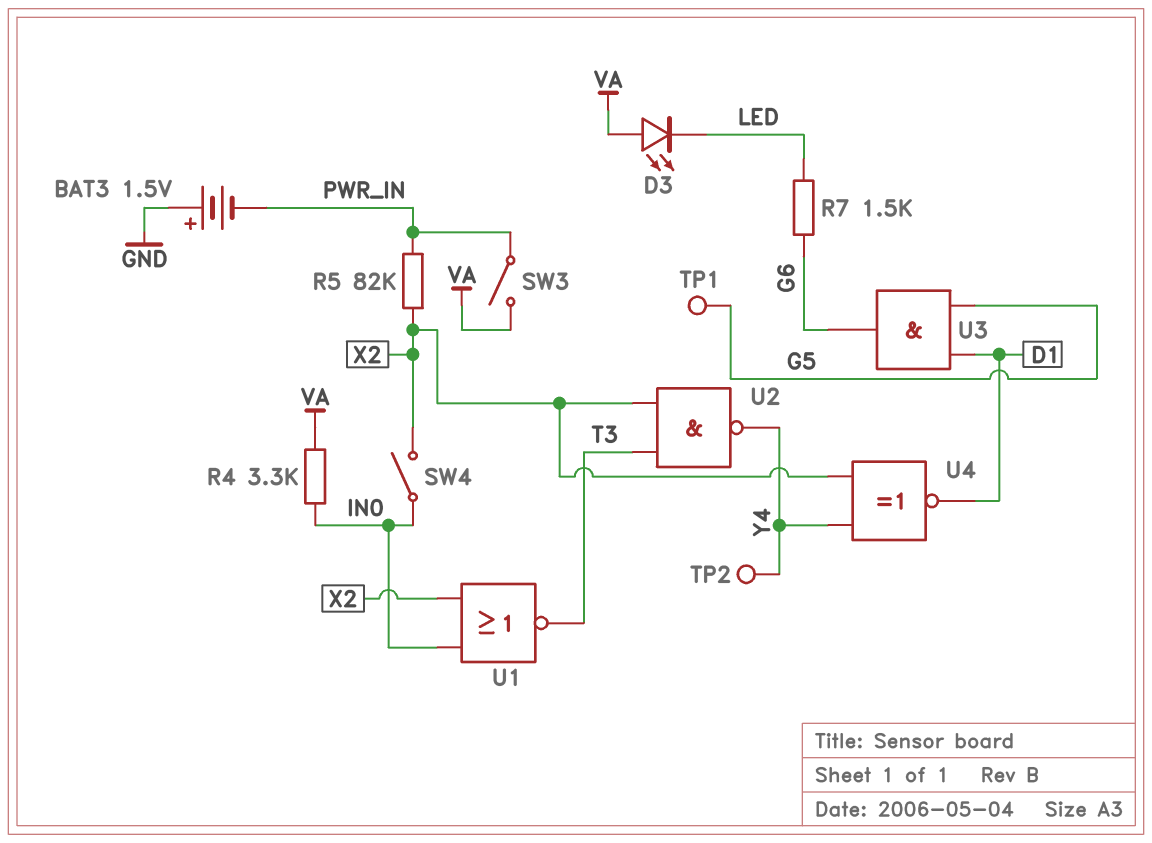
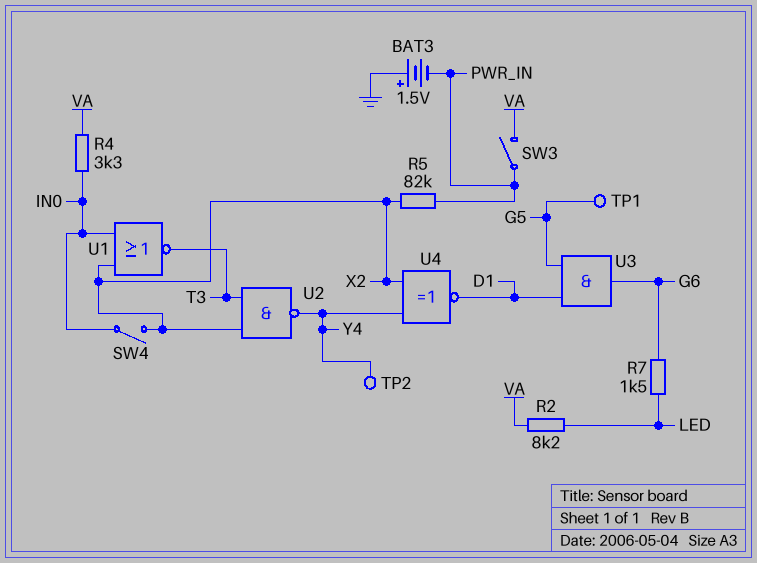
D3: LED (A VA, K LED) -> none
R2: none -> 8.2k (LED, VA)

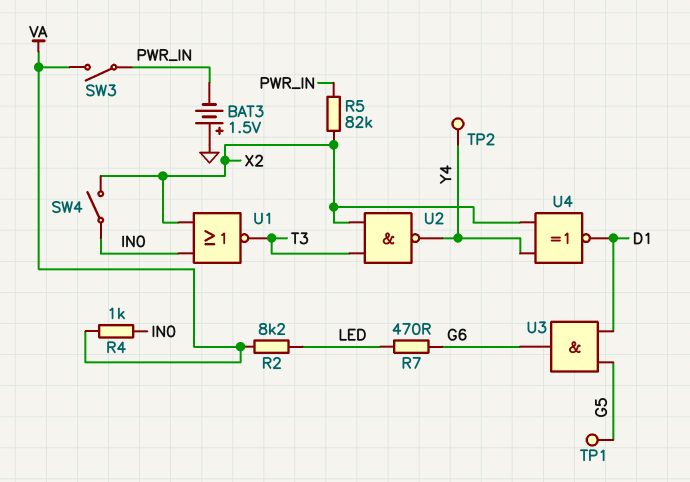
R4: 3.3k (IN0, VA) -> 1k (IN0, VA)
R7: 1.5k (G6, LED) -> 470 (G6, LED)

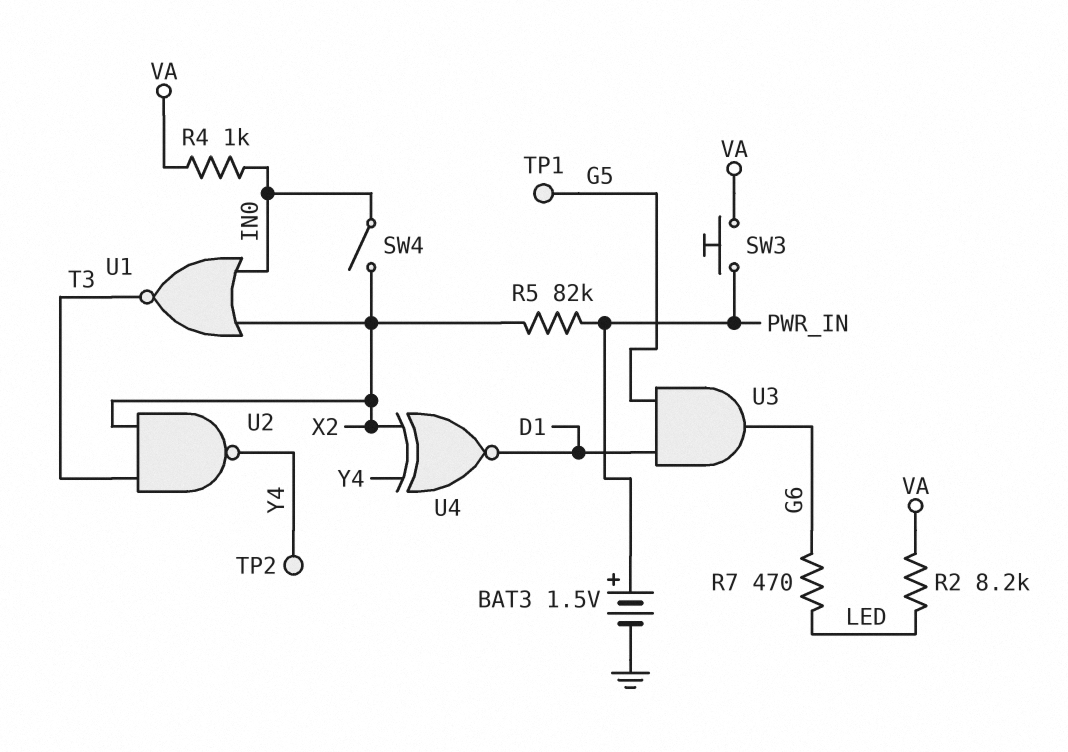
BAT3: 1.5V (plus GND, minus PWR_IN) -> 1.5V (plus PWR_IN, minus GND)
SW3: switch (PWR_IN, VA) -> button (PWR_IN, VA)

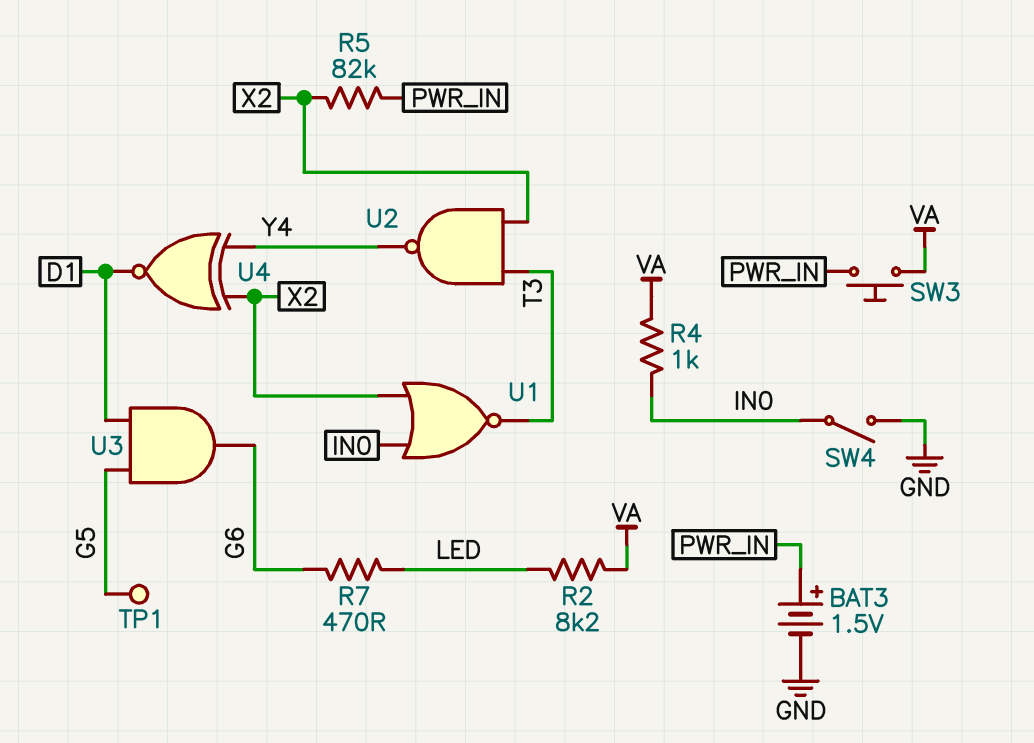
SW4: switch (IN0, X2) -> switch (GND, IN0)
TP2: test point (Y4) -> none

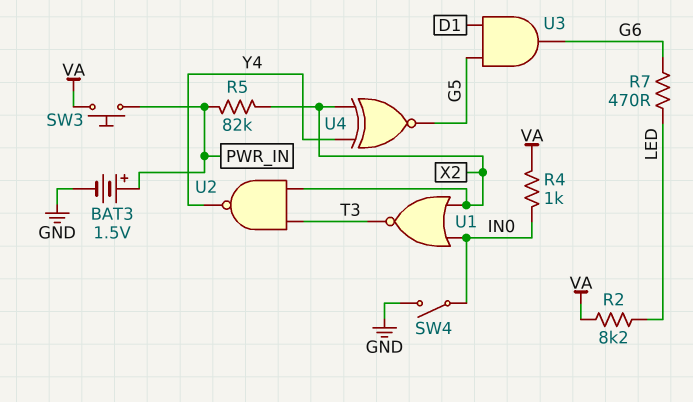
TP1: test point (G5) -> none
U4: XNOR (in X2, in Y4, out D1) -> XNOR (in X2, in Y4, out G5)

